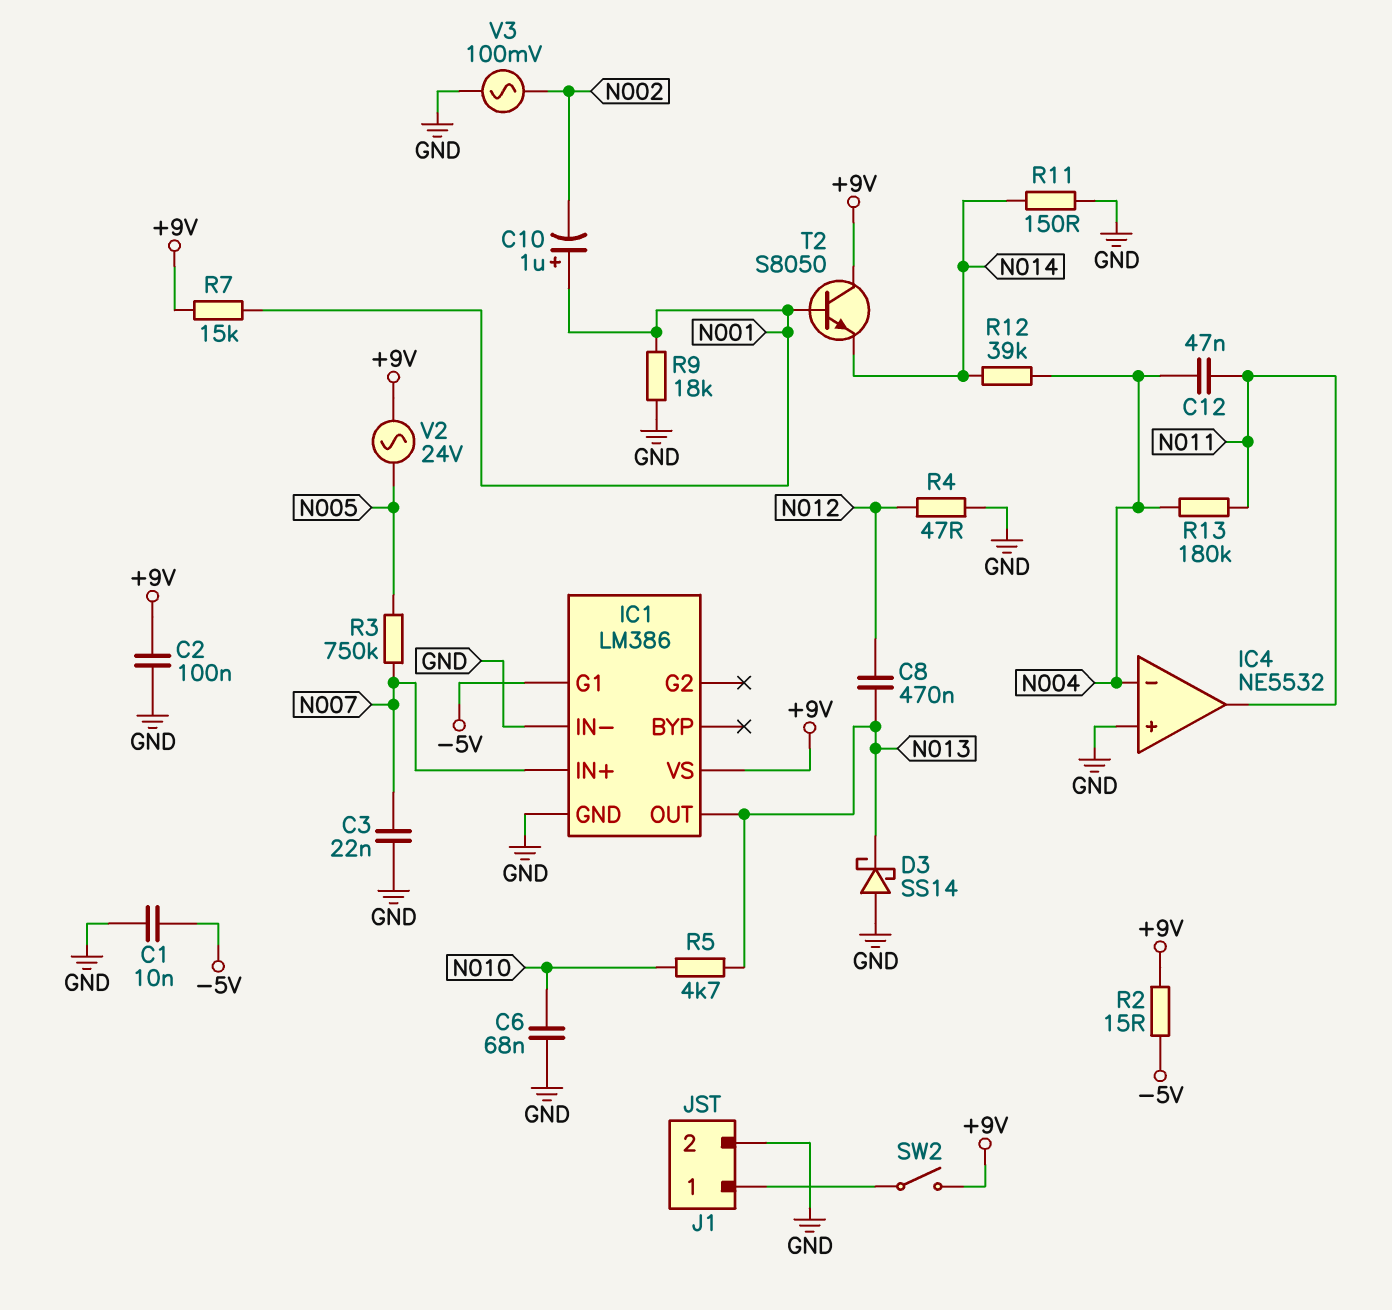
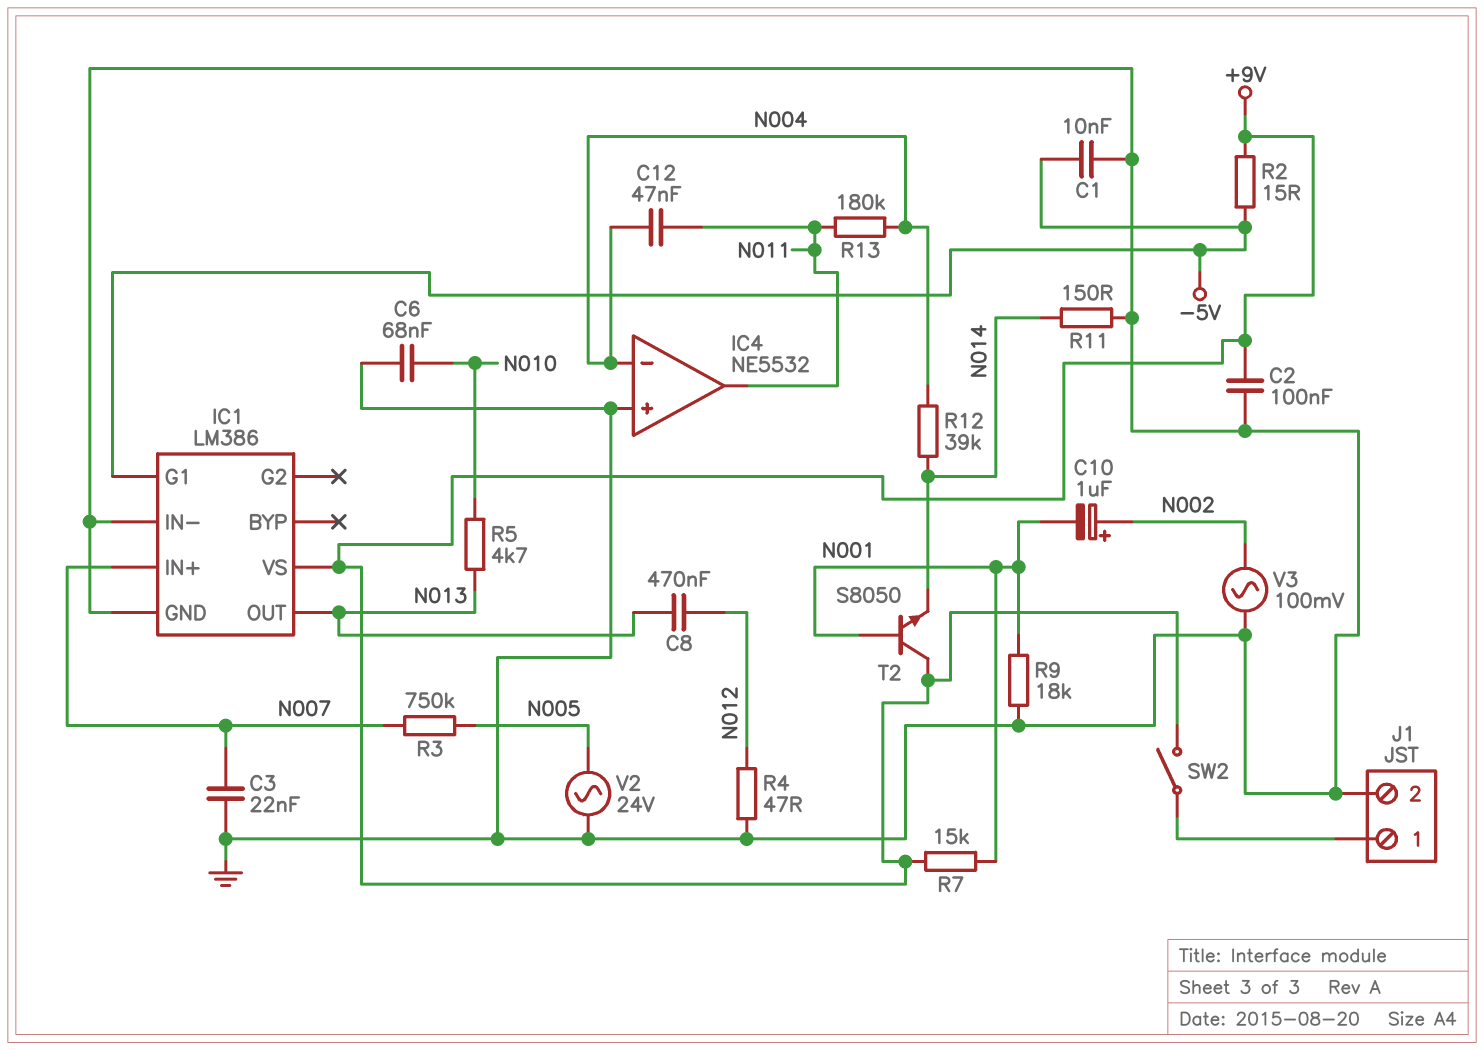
C10: 1uF (plus N001, minus N002) -> 1uF (plus N002, minus N001)
D3: schottky SS14 (A GND, K N013) -> none
V2: AC 24V (+9V, N005) -> AC 24V (GND, N005)

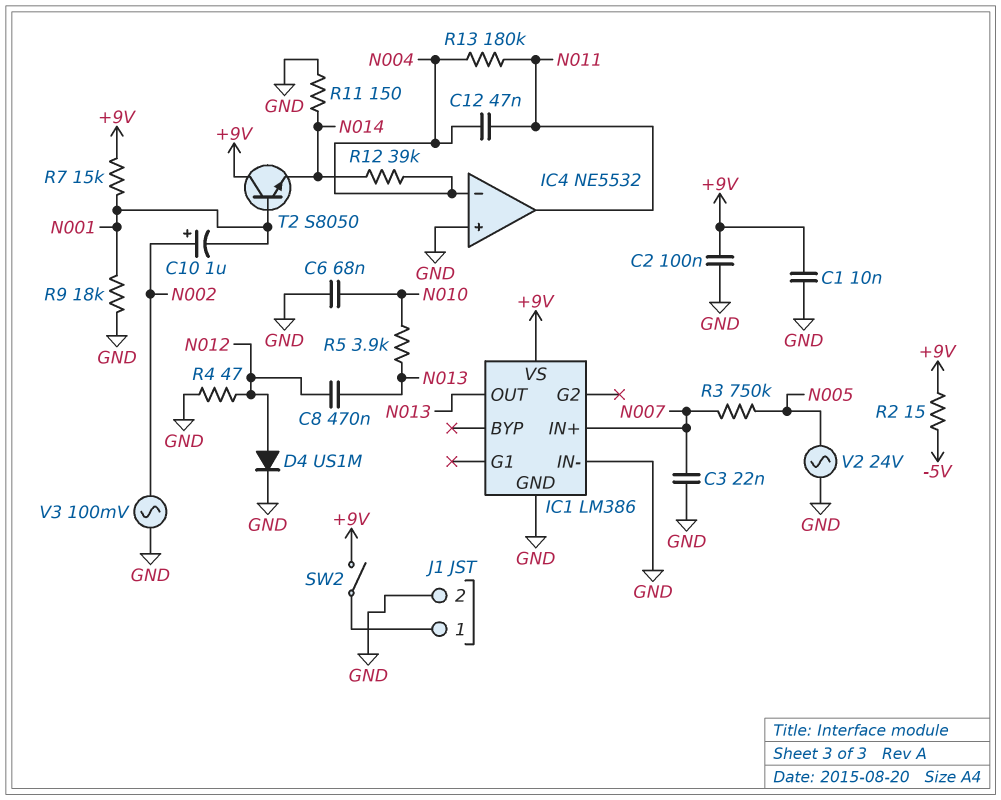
C1: 10nF (-5V, GND) -> 10nF (+9V, GND)
D4: none -> diode US1M (A N012, K GND)
IC1 pin G1: -5V -> none
R5: 4.7k (N010, N013) -> 3.9k (N010, N013)

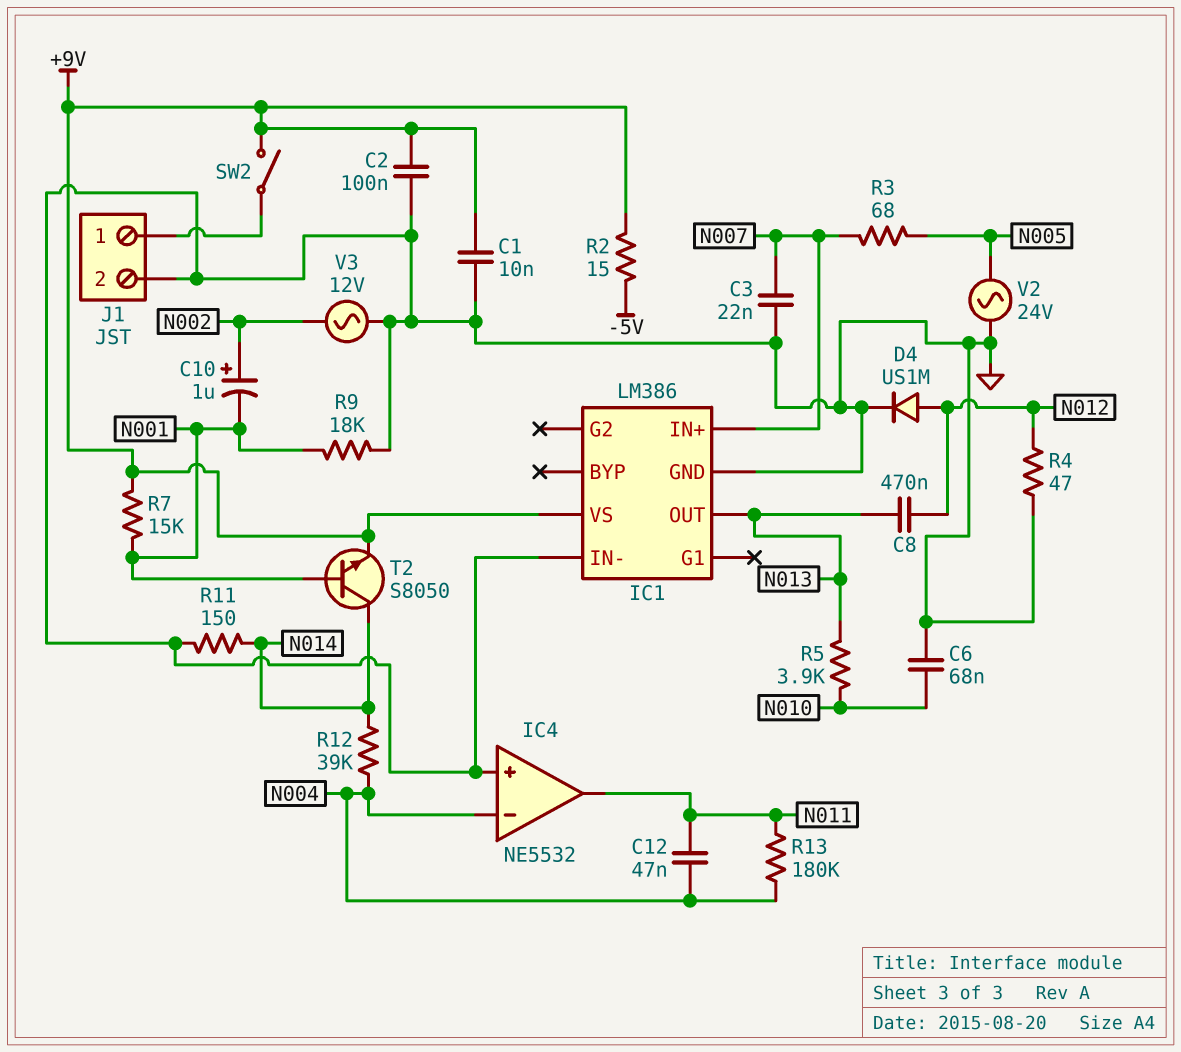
R3: 750k (N005, N007) -> 68 (N005, N007)
T2: NPN S8050 (B N001, C +9V, E N014) -> NPN S8050 (B N001, C N014, E +9V)
V3: AC 100mV (GND, N002) -> AC 12V (GND, N002)

